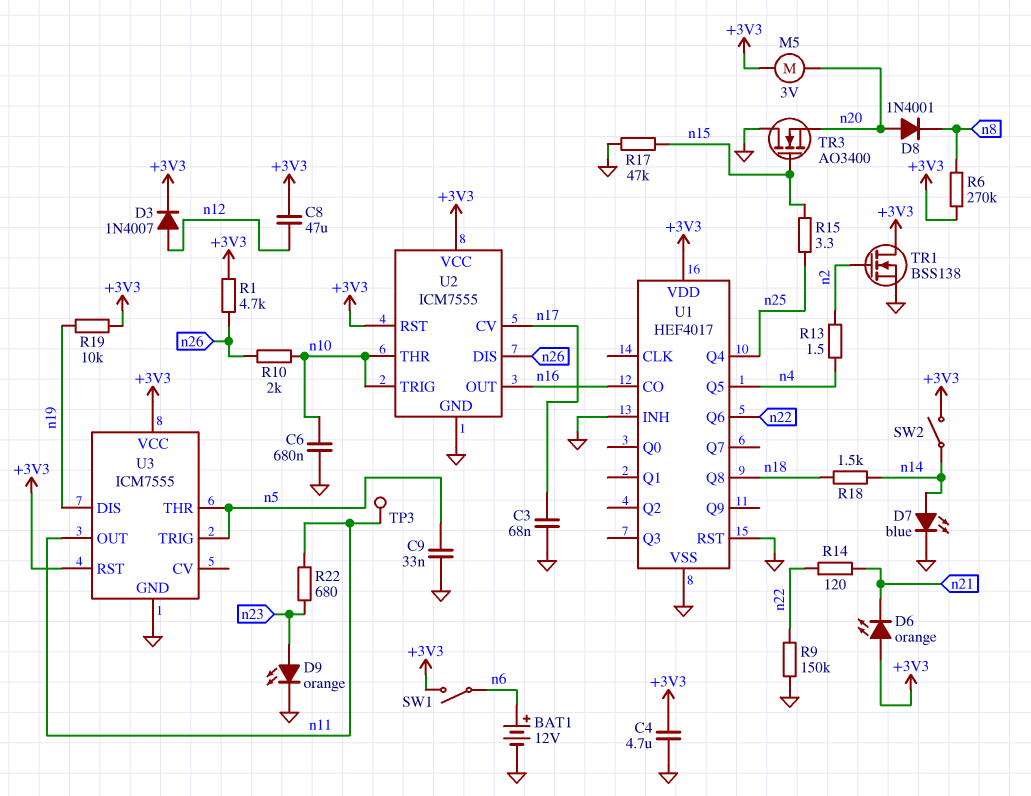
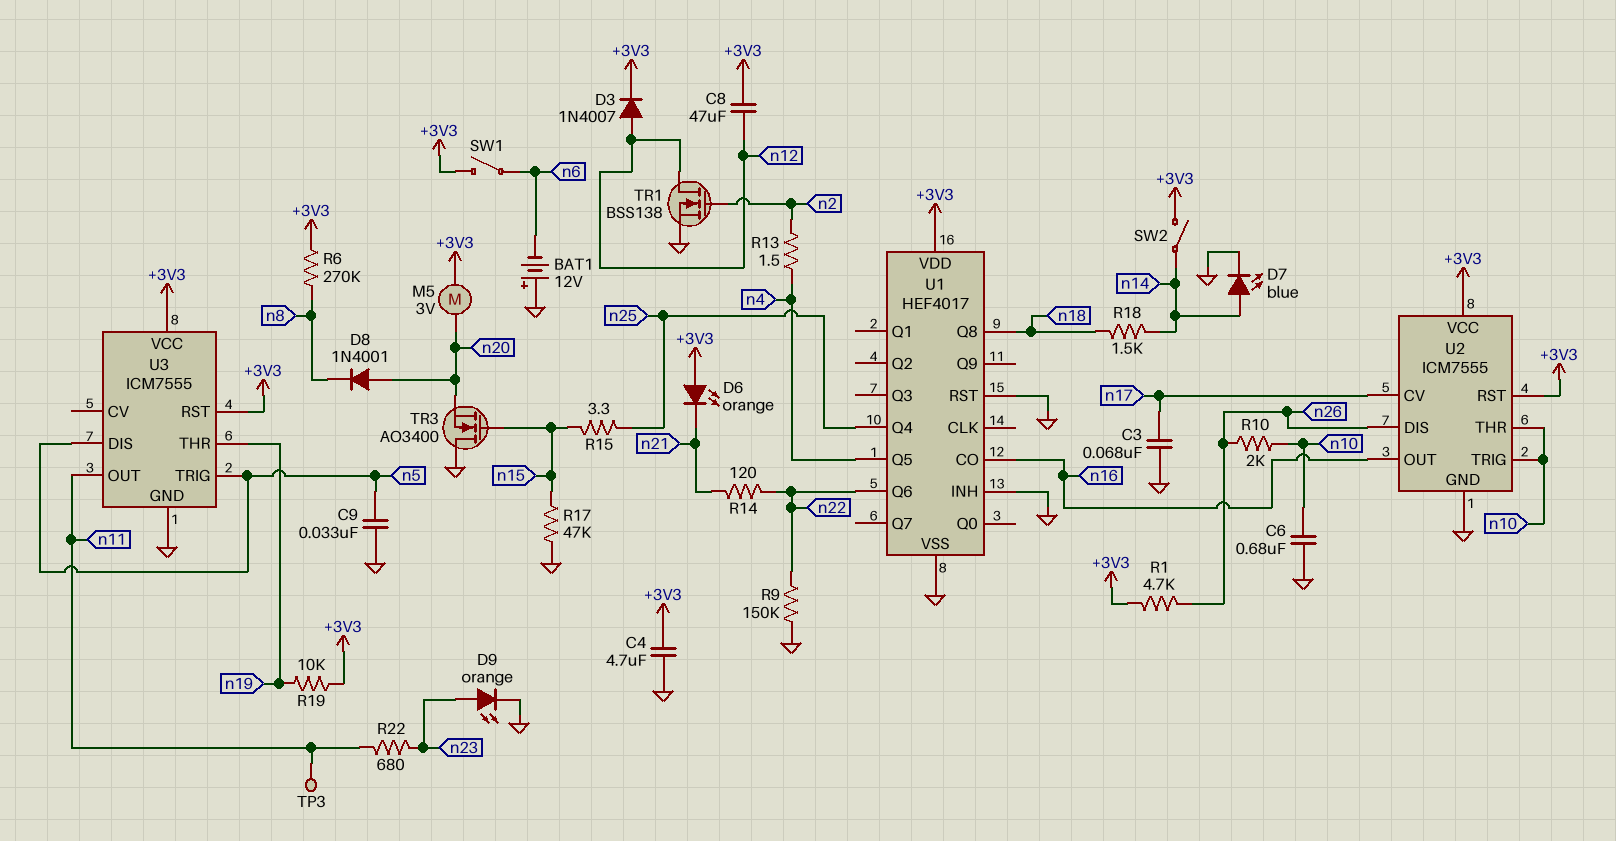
BAT1: 12V (plus n6, minus GND) -> 12V (plus GND, minus n6)
TR1: NMOS BSS138 (G n2, D +3V3, S GND) -> NMOS BSS138 (G n2, D n12, S GND)
U3 pin DIS: n19 -> n5
U3 pin THR: n5 -> n19

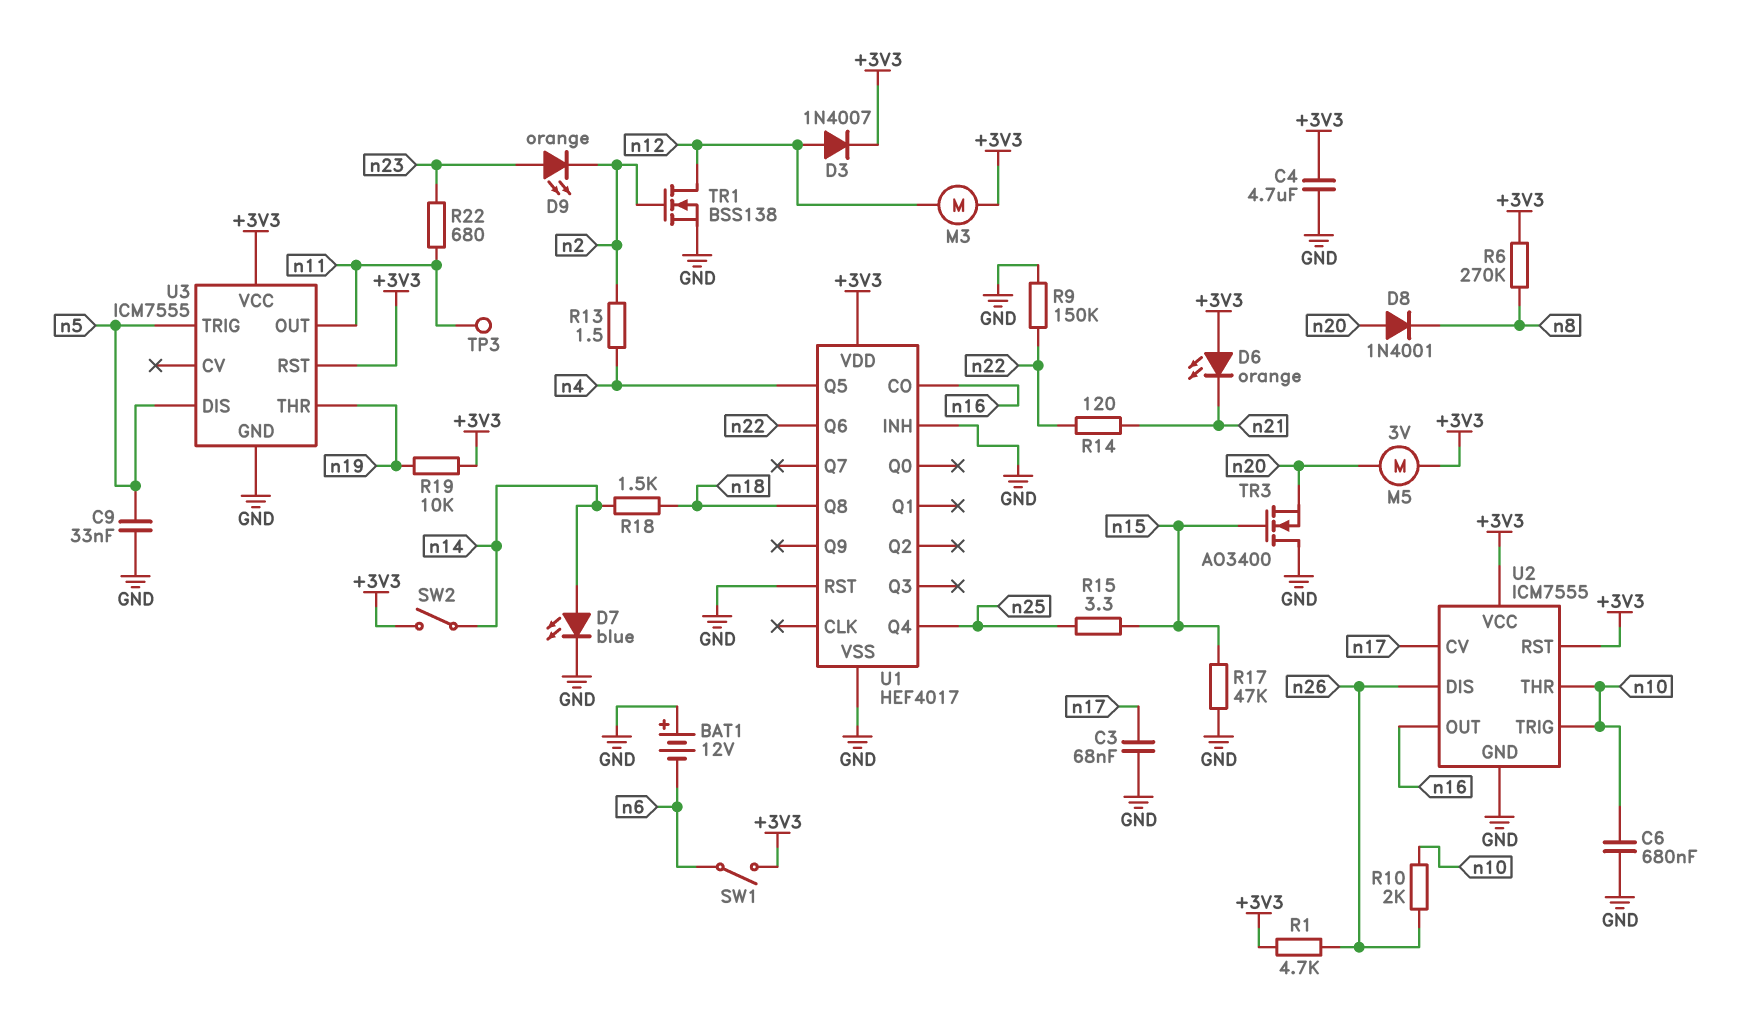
C8: 47uF (+3V3, n12) -> none
D9: LED orange (A n23, K GND) -> LED orange (A n23, K n2)
M3: none -> motor (+3V3, n12)

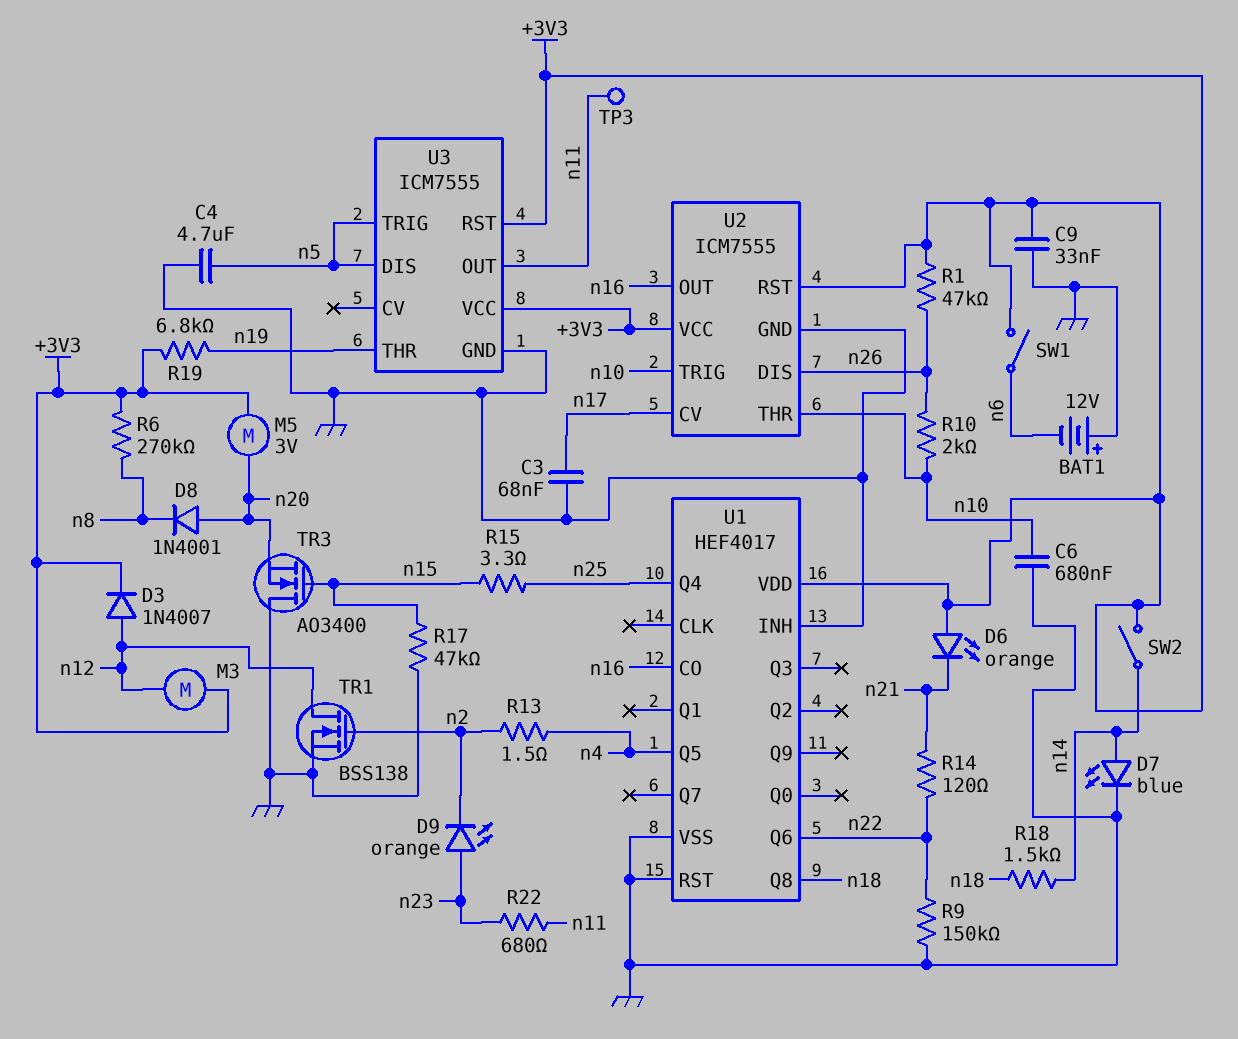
C4: 4.7uF (+3V3, GND) -> 4.7uF (GND, n5)
C9: 33nF (GND, n5) -> 33nF (+3V3, GND)
R1: 4.7k (+3V3, n26) -> 47k (+3V3, n26)
R19: 10k (+3V3, n19) -> 6.8k (+3V3, n19)

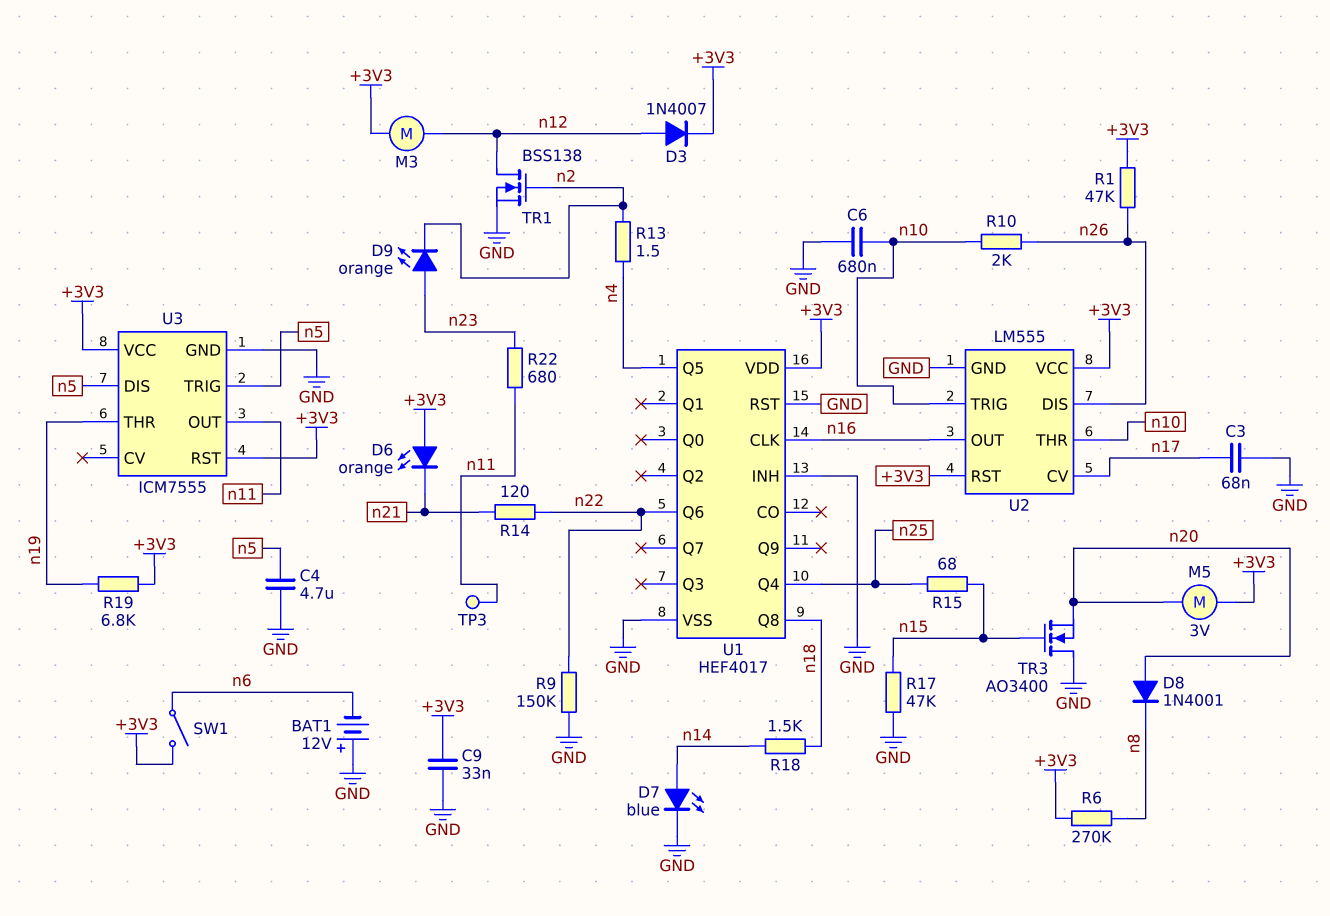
R15: 3.3 (n15, n25) -> 68 (n15, n25)
SW2: switch (+3V3, n14) -> none
U1 pin CLK: none -> n16
U1 pin CO: n16 -> none
U2: ICM7555 -> LM555

